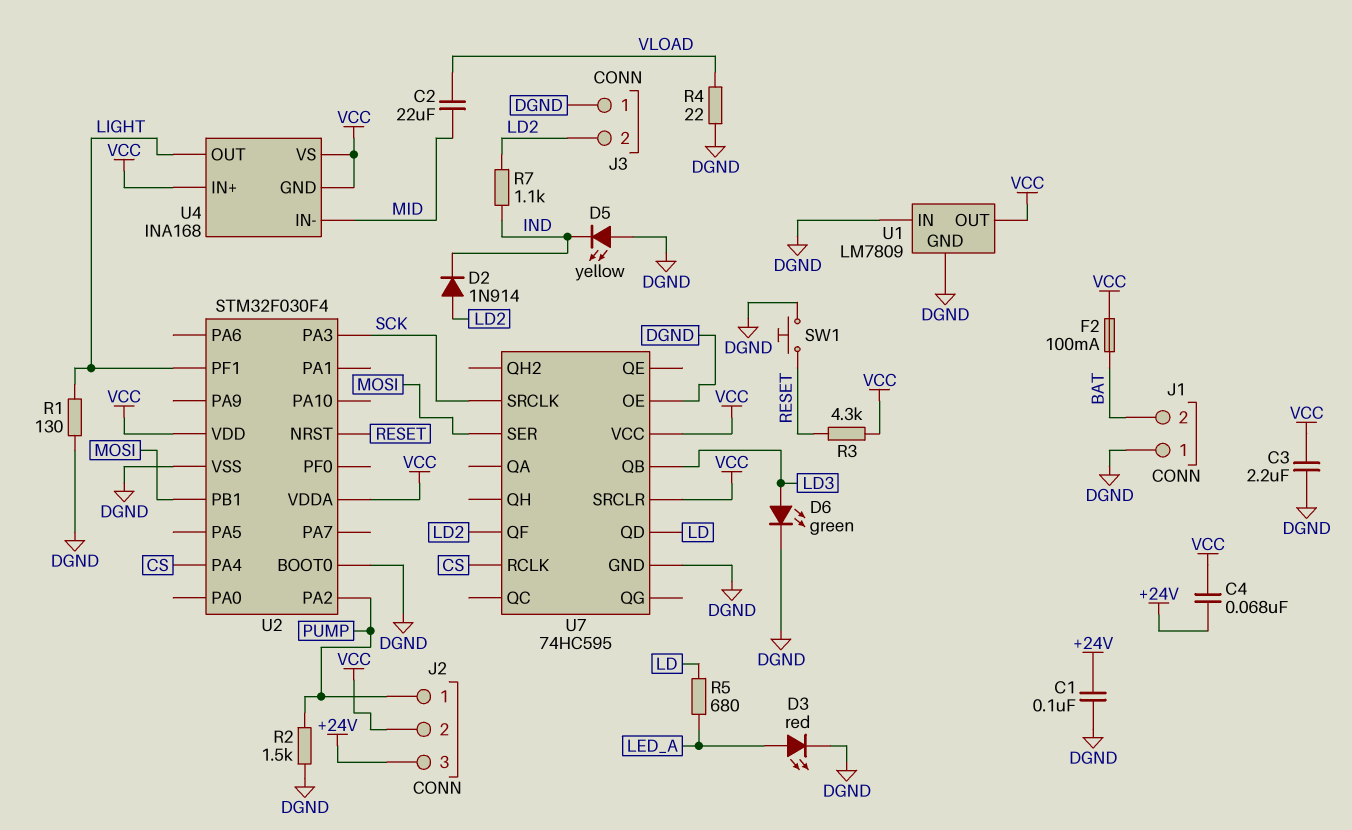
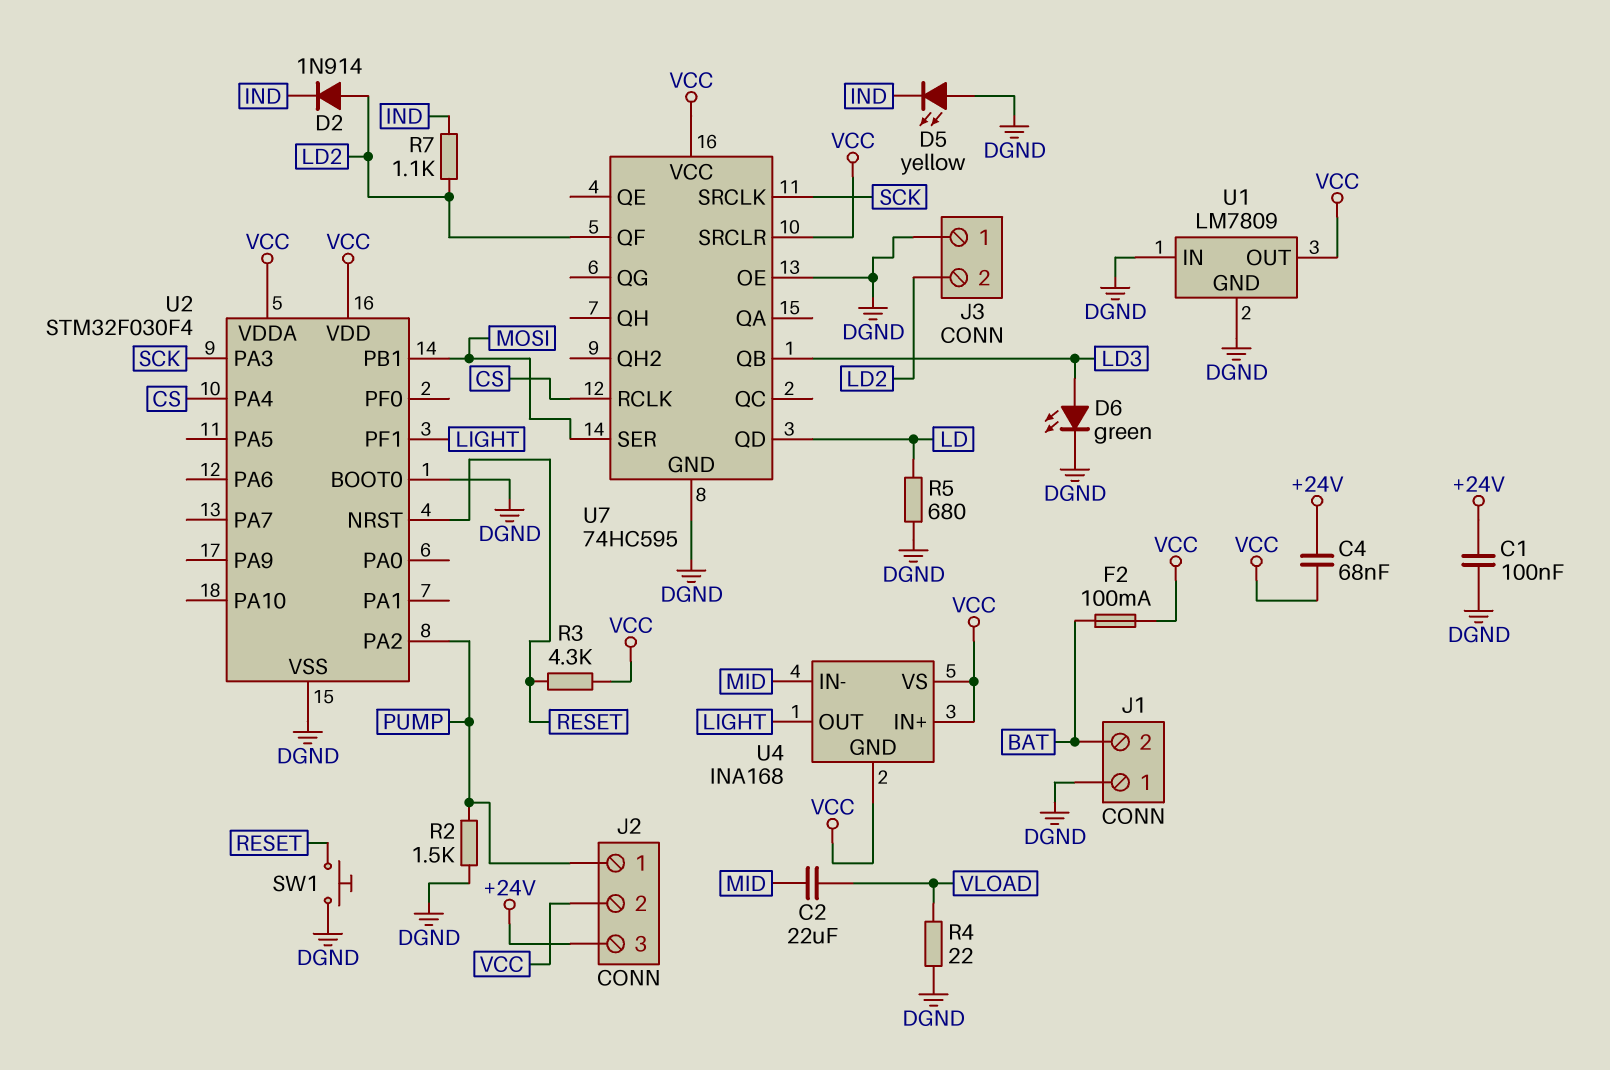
C3: 2.2uF (DGND, VCC) -> none
D3: LED red (A LED_A, K DGND) -> none
R1: 130 (DGND, LIGHT) -> none
R5: 680 (LD, LED_A) -> 680 (DGND, LD)

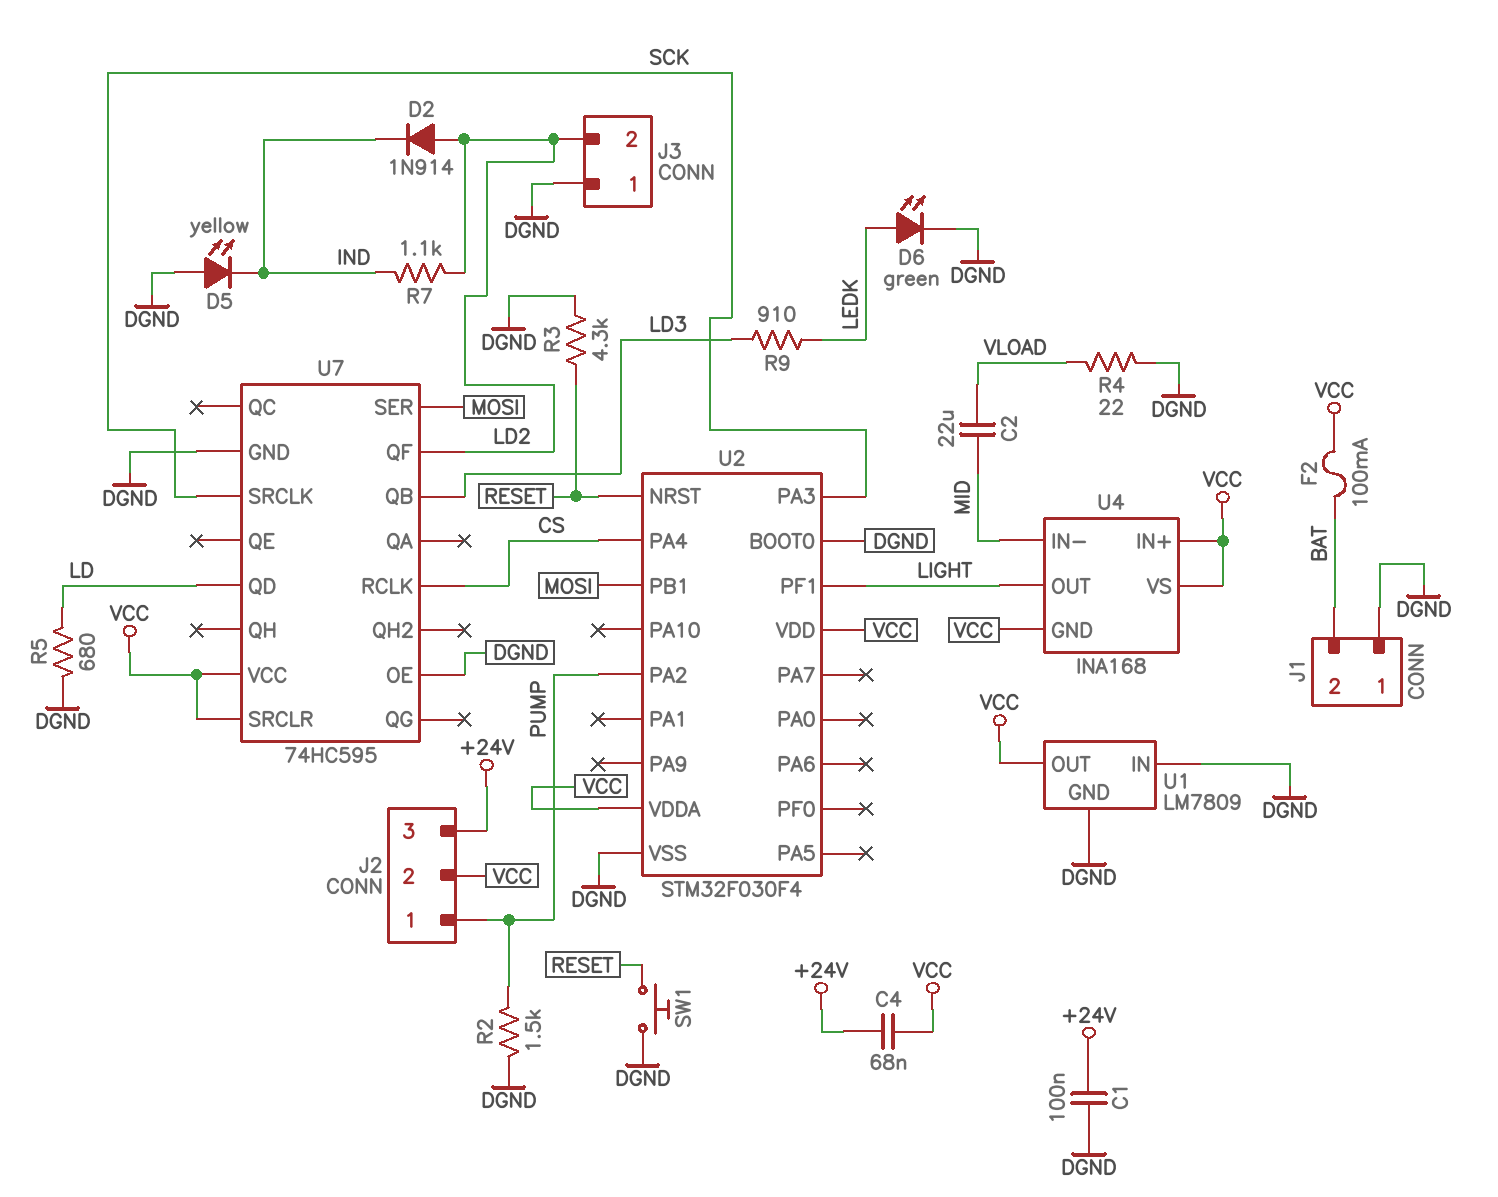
D6: LED green (A LD3, K DGND) -> LED green (A LEDK, K DGND)
R3: 4.3k (RESET, VCC) -> 4.3k (DGND, RESET)
R9: none -> 910 (LD3, LEDK)

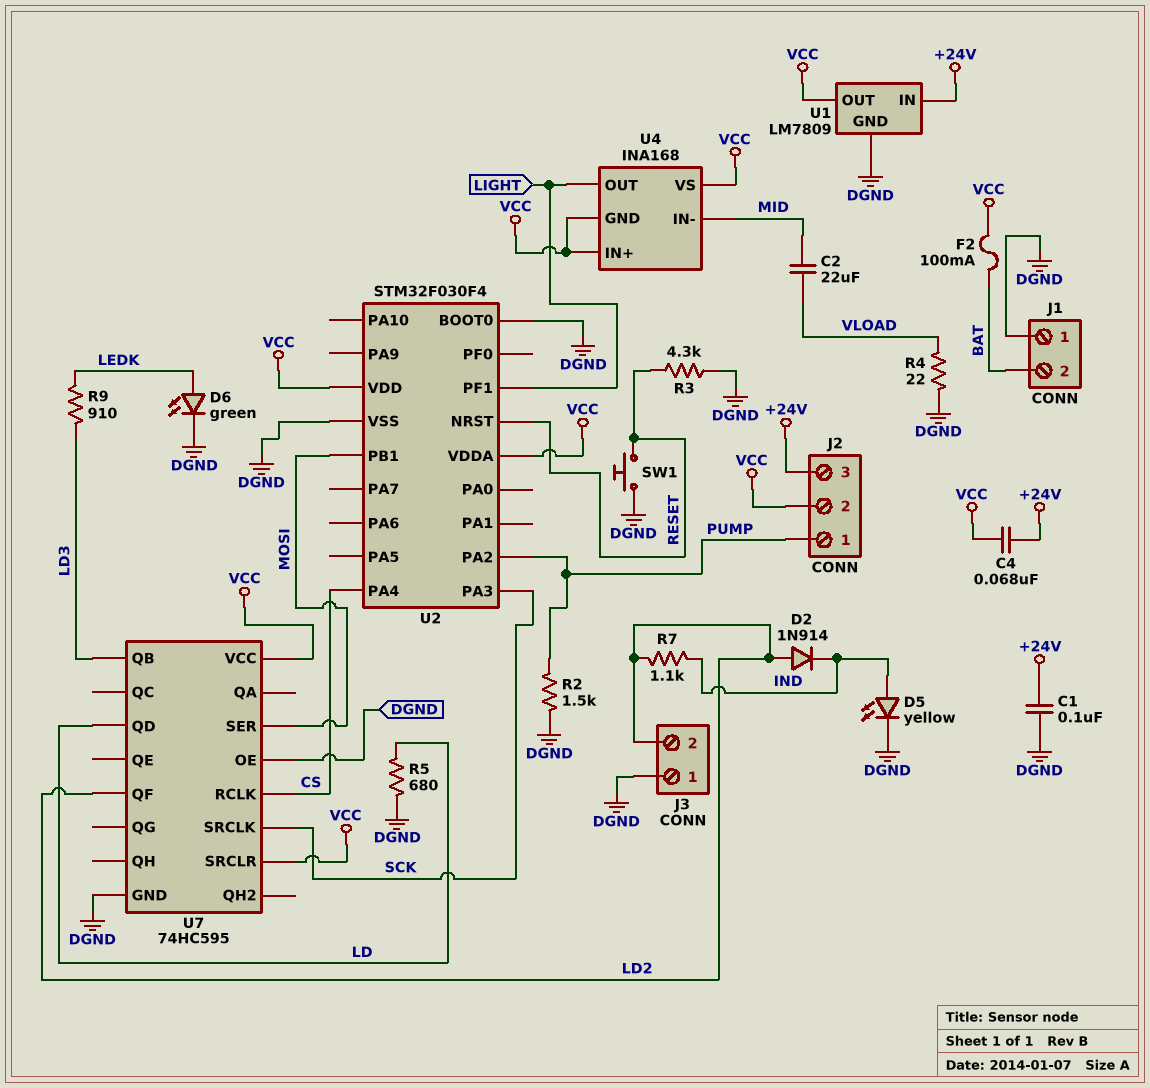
D5: LED yellow (A DGND, K IND) -> LED yellow (A IND, K DGND)
U1 pin IN: DGND -> +24V

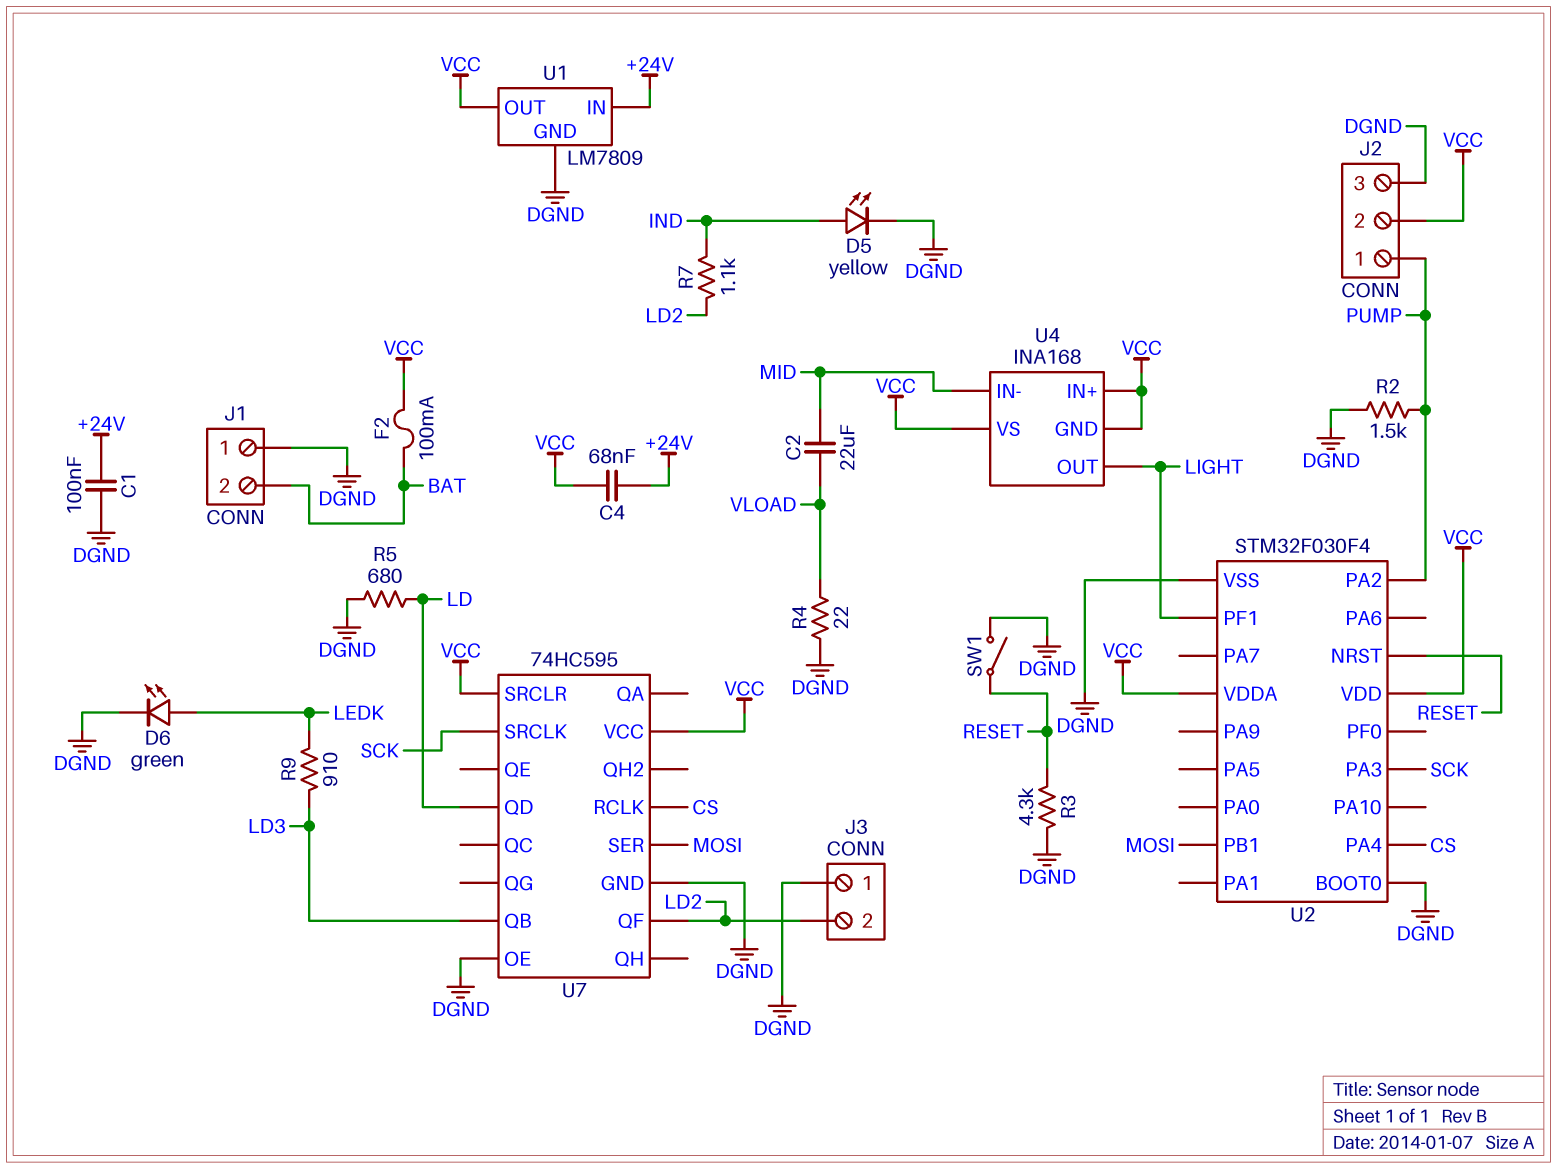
D2: diode 1N914 (A LD2, K IND) -> none
J2 pin 3: +24V -> DGND
SW1: button (DGND, RESET) -> switch (DGND, RESET)

